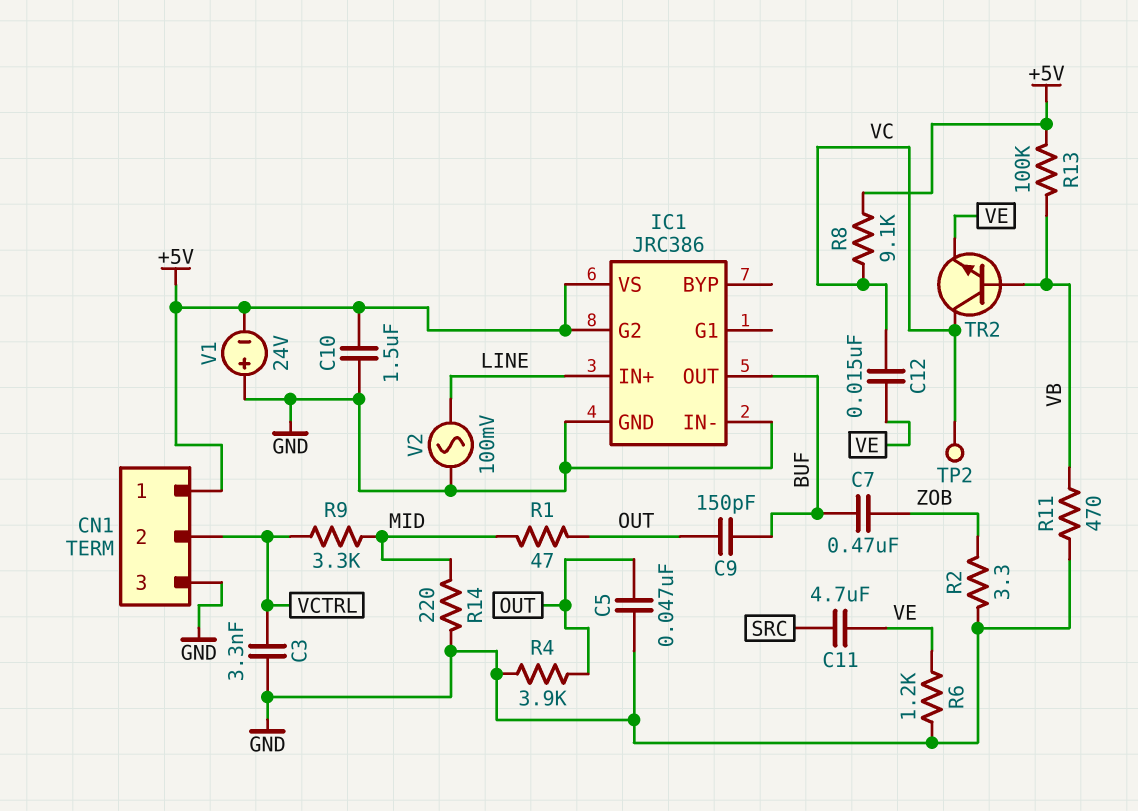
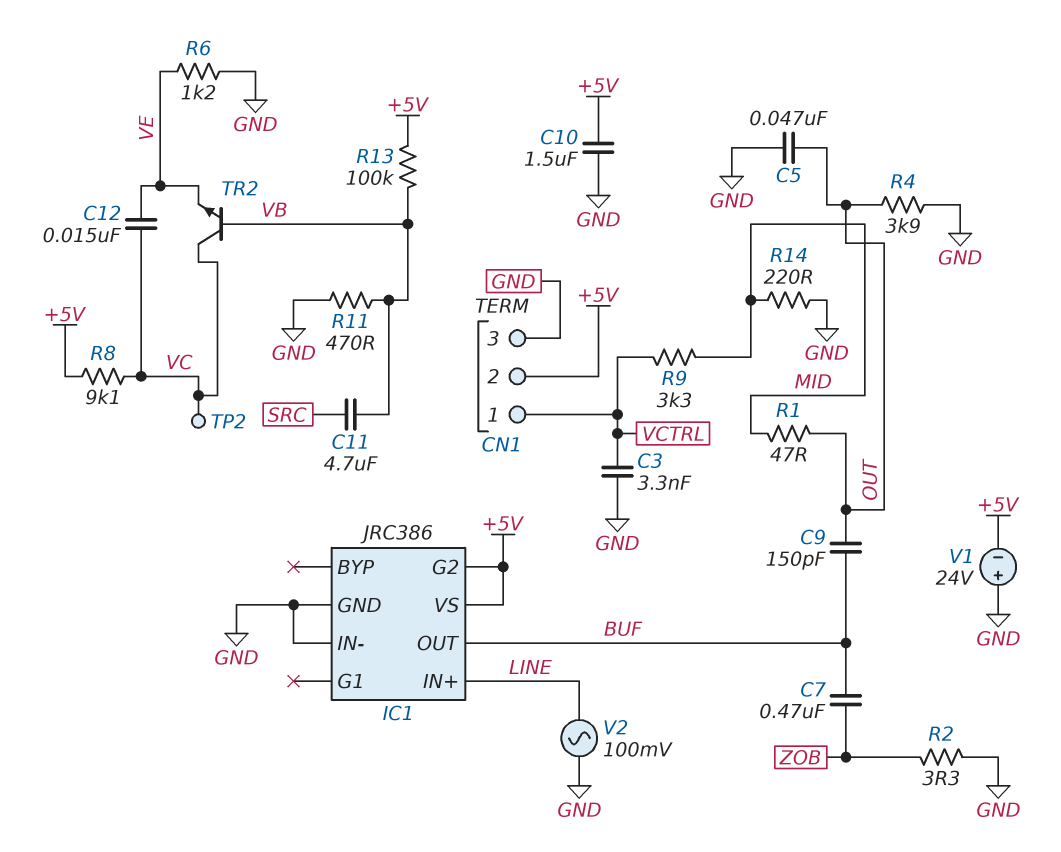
C11: 4.7uF (SRC, VE) -> 4.7uF (SRC, VB)
CN1 pin 1: +5V -> VCTRL
CN1 pin 2: VCTRL -> +5V

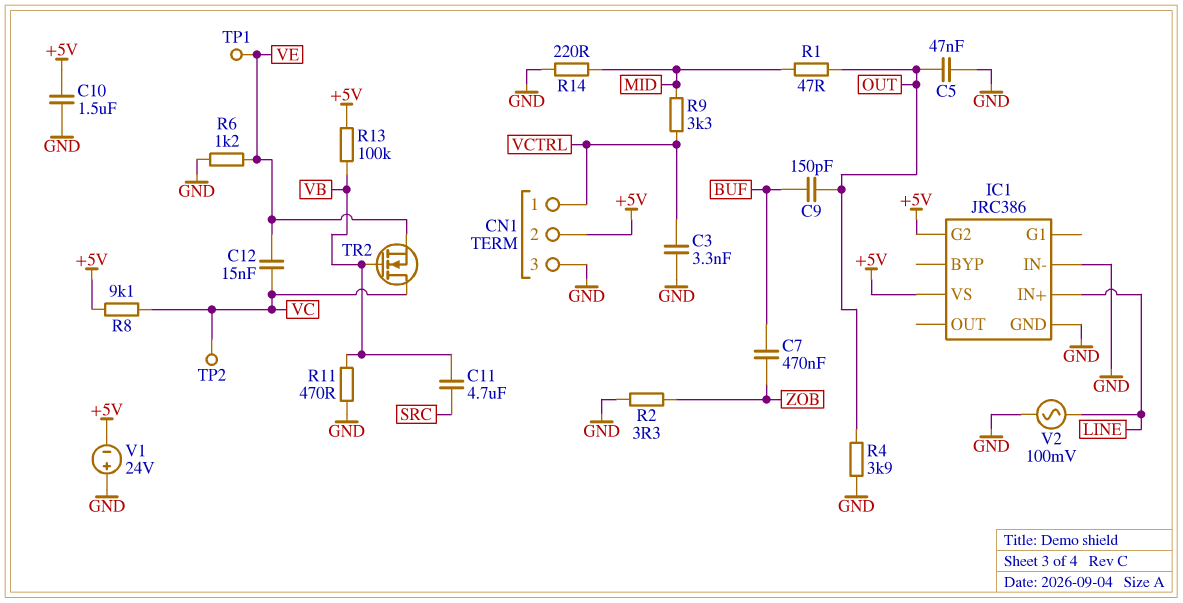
IC1 pin OUT: BUF -> none
TP1: none -> test point (VE)
TR2: NPN (B VB, C VC, E VE) -> NMOS (G VB, D VC, S VE)

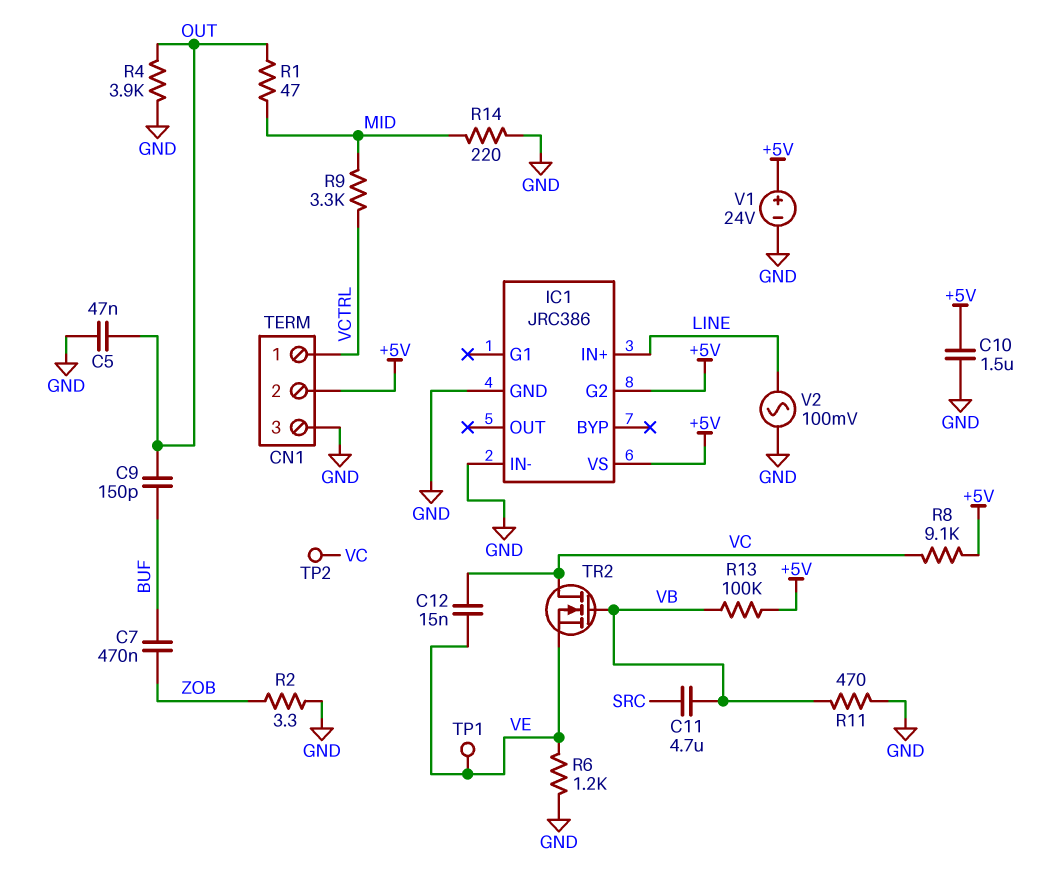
C3: 3.3nF (GND, VCTRL) -> none
V1: 24V (plus GND, minus +5V) -> 24V (plus +5V, minus GND)

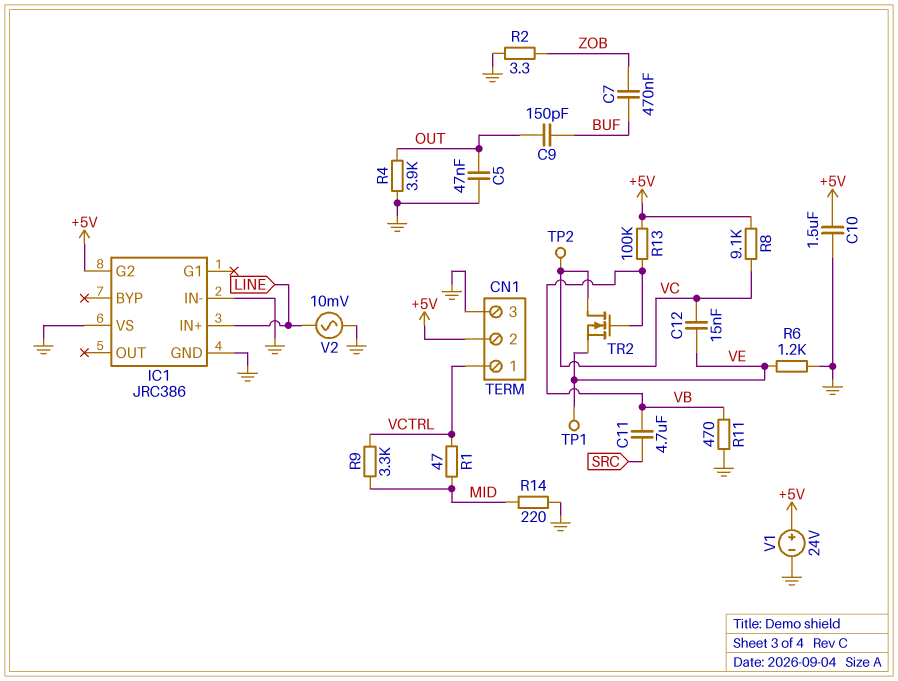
IC1 pin VS: +5V -> GND
R1: 47 (MID, OUT) -> 47 (MID, VCTRL)
V2: AC 100mV (GND, LINE) -> AC 10mV (GND, LINE)

